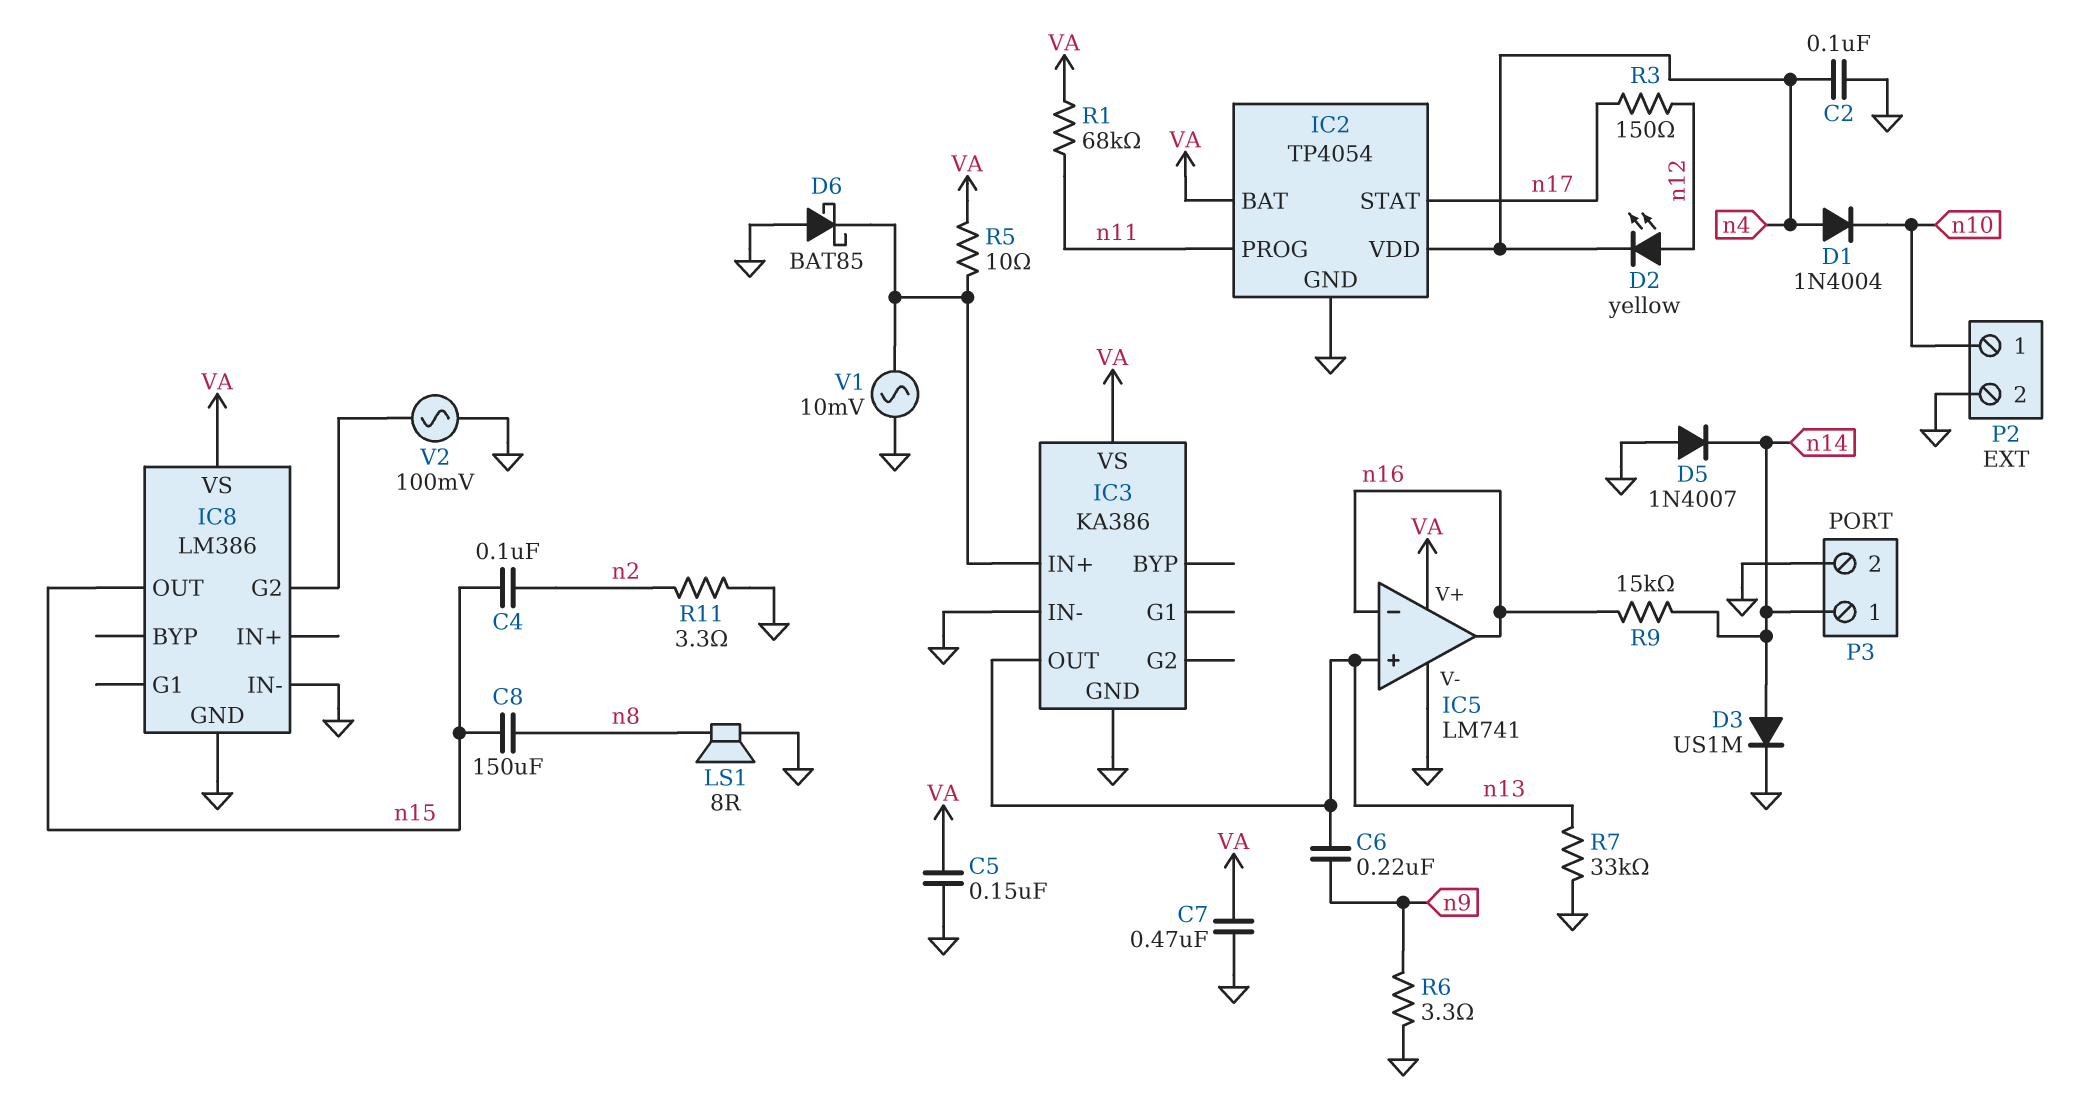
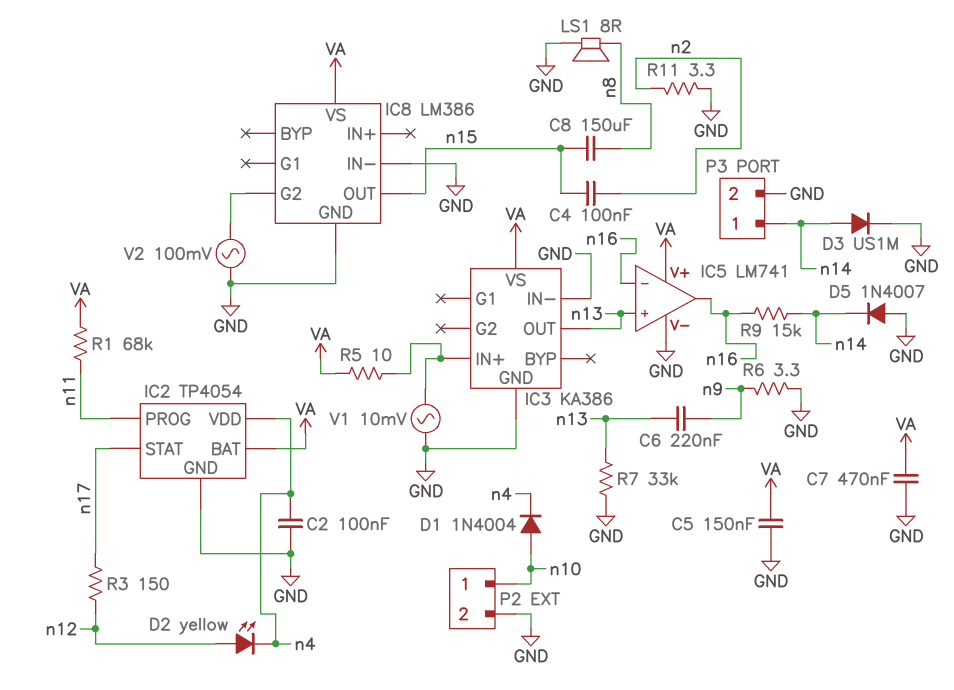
D1: diode 1N4004 (A n4, K n10) -> diode 1N4004 (A n10, K n4)
D6: schottky BAT85 (A GND, K IC3/IN+) -> none

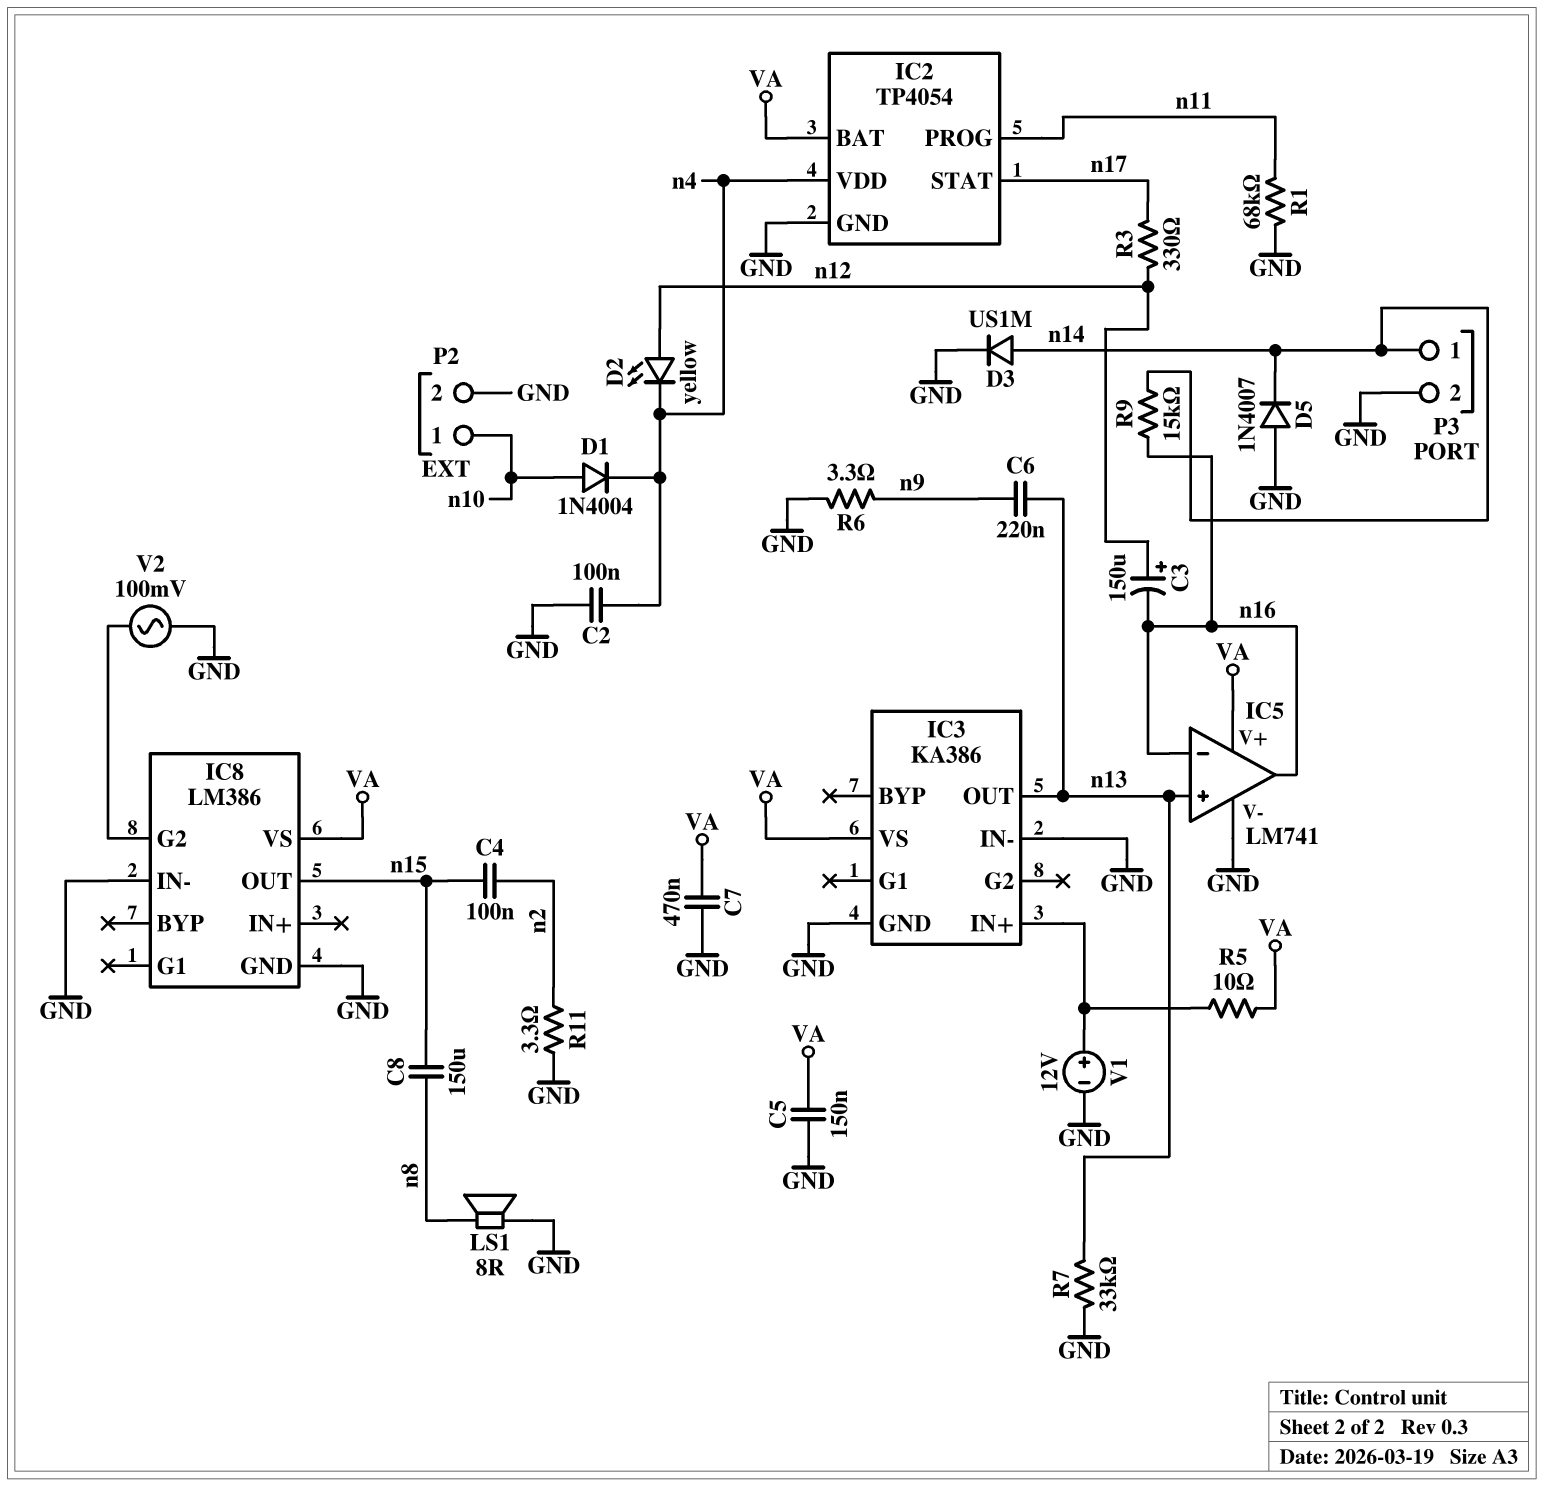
C3: none -> 150uF (plus n12, minus n16)
R1: 68k (VA, n11) -> 68k (GND, n11)
R3: 150 (n12, n17) -> 330 (n12, n17)
V1: AC 10mV (GND, IC3/IN+) -> 12V (plus IC3/IN+, minus GND)

